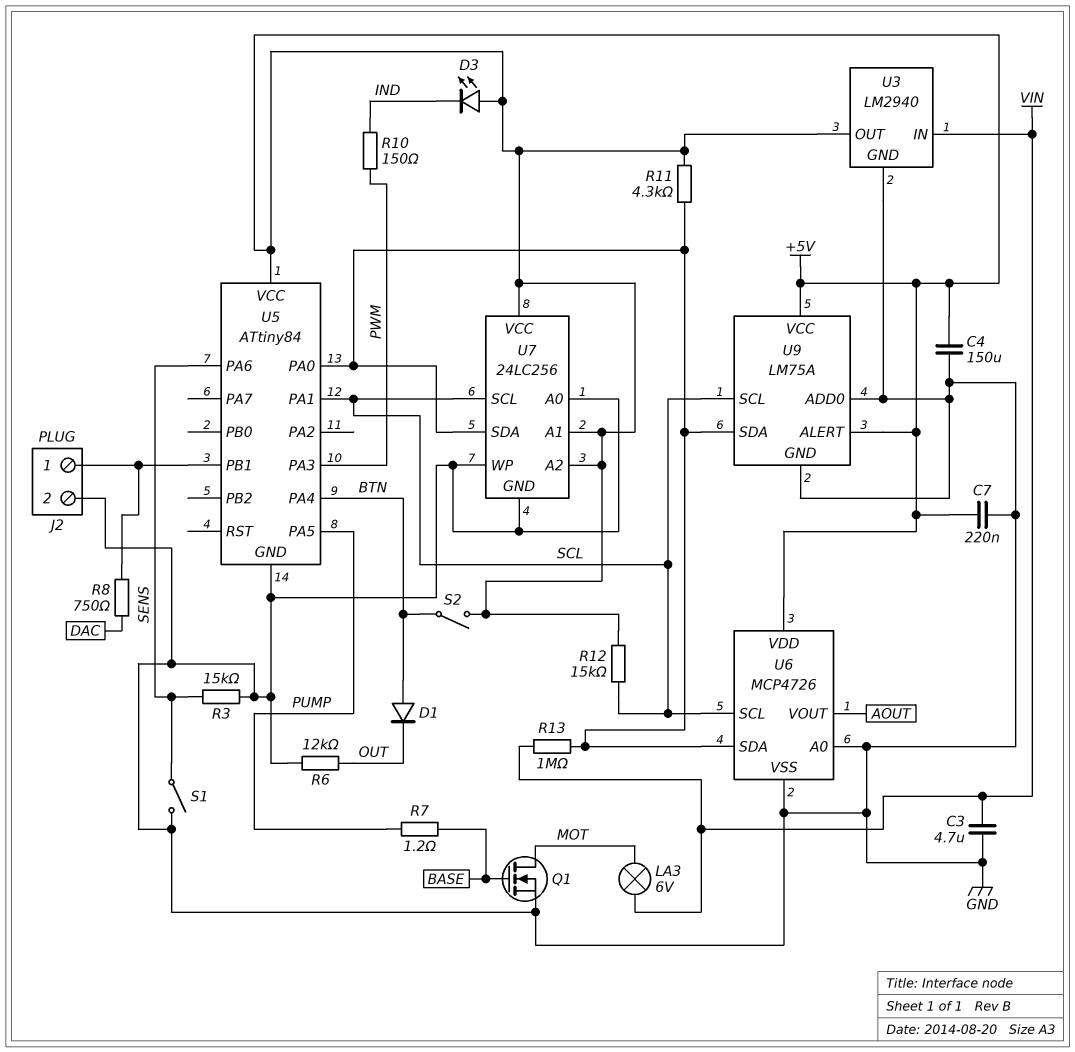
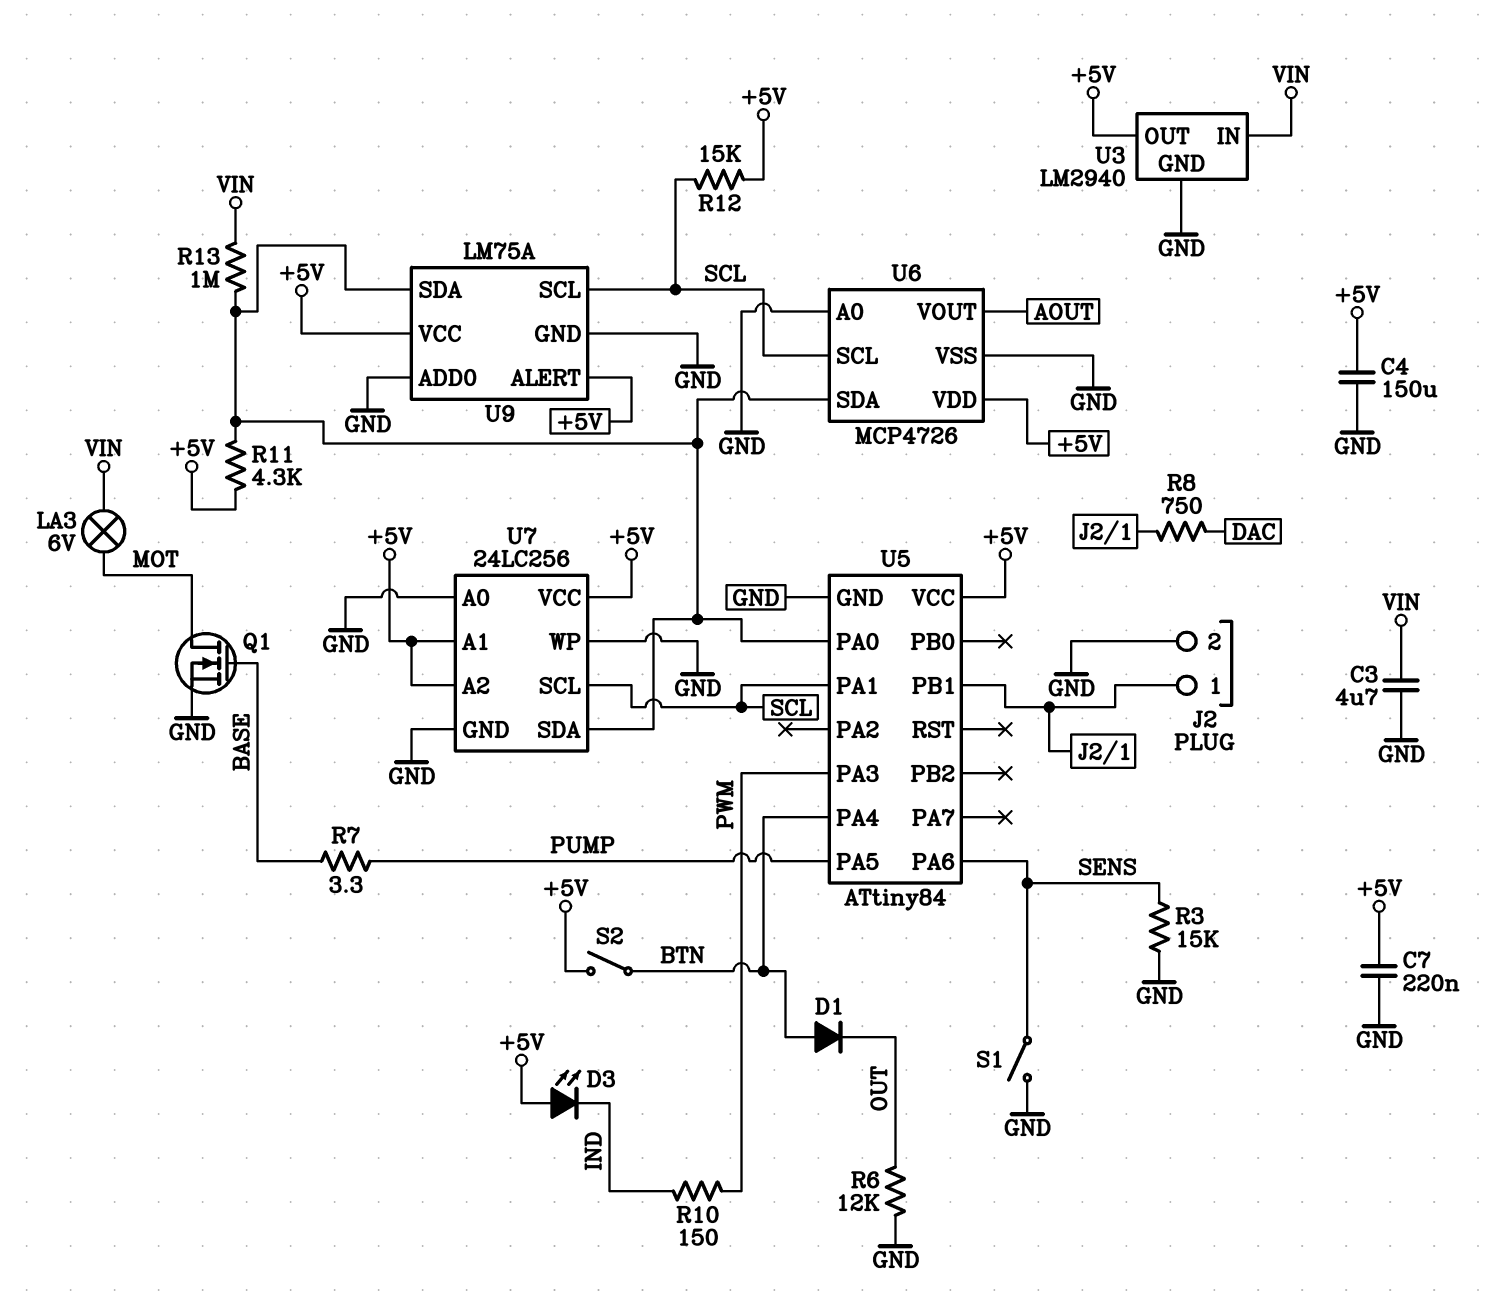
R7: 1.2 (BASE, PUMP) -> 3.3 (BASE, PUMP)

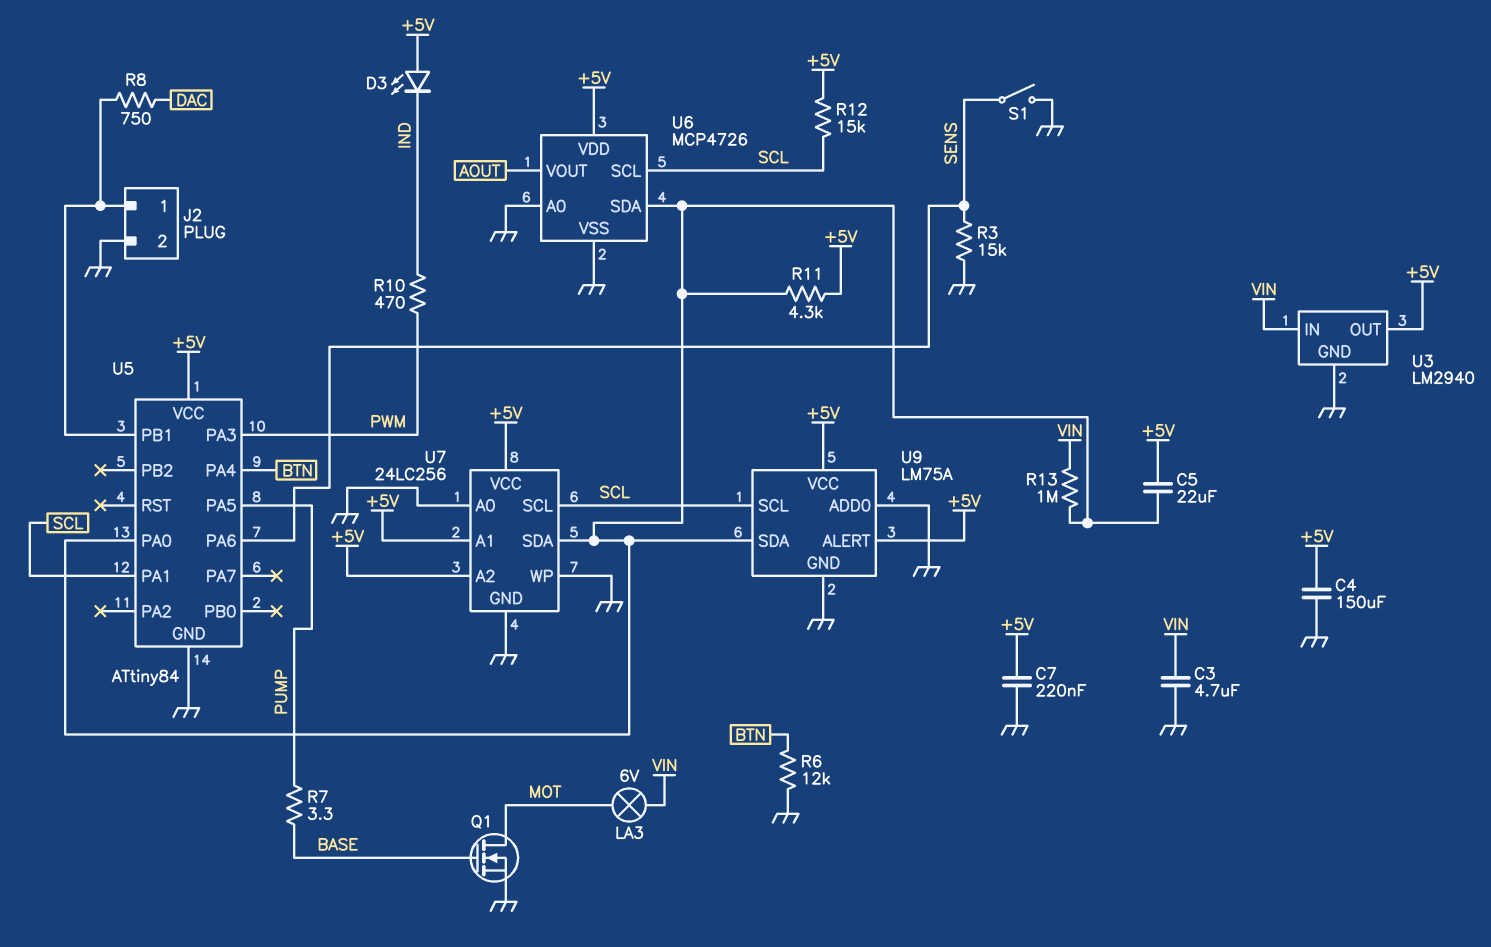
C5: none -> 22uF (+5V, U5/PA0)
D1: diode (A BTN, K OUT) -> none
R6: 12k (GND, OUT) -> 12k (BTN, GND)
R10: 150 (IND, PWM) -> 470 (IND, PWM)
S2: switch (+5V, BTN) -> none

